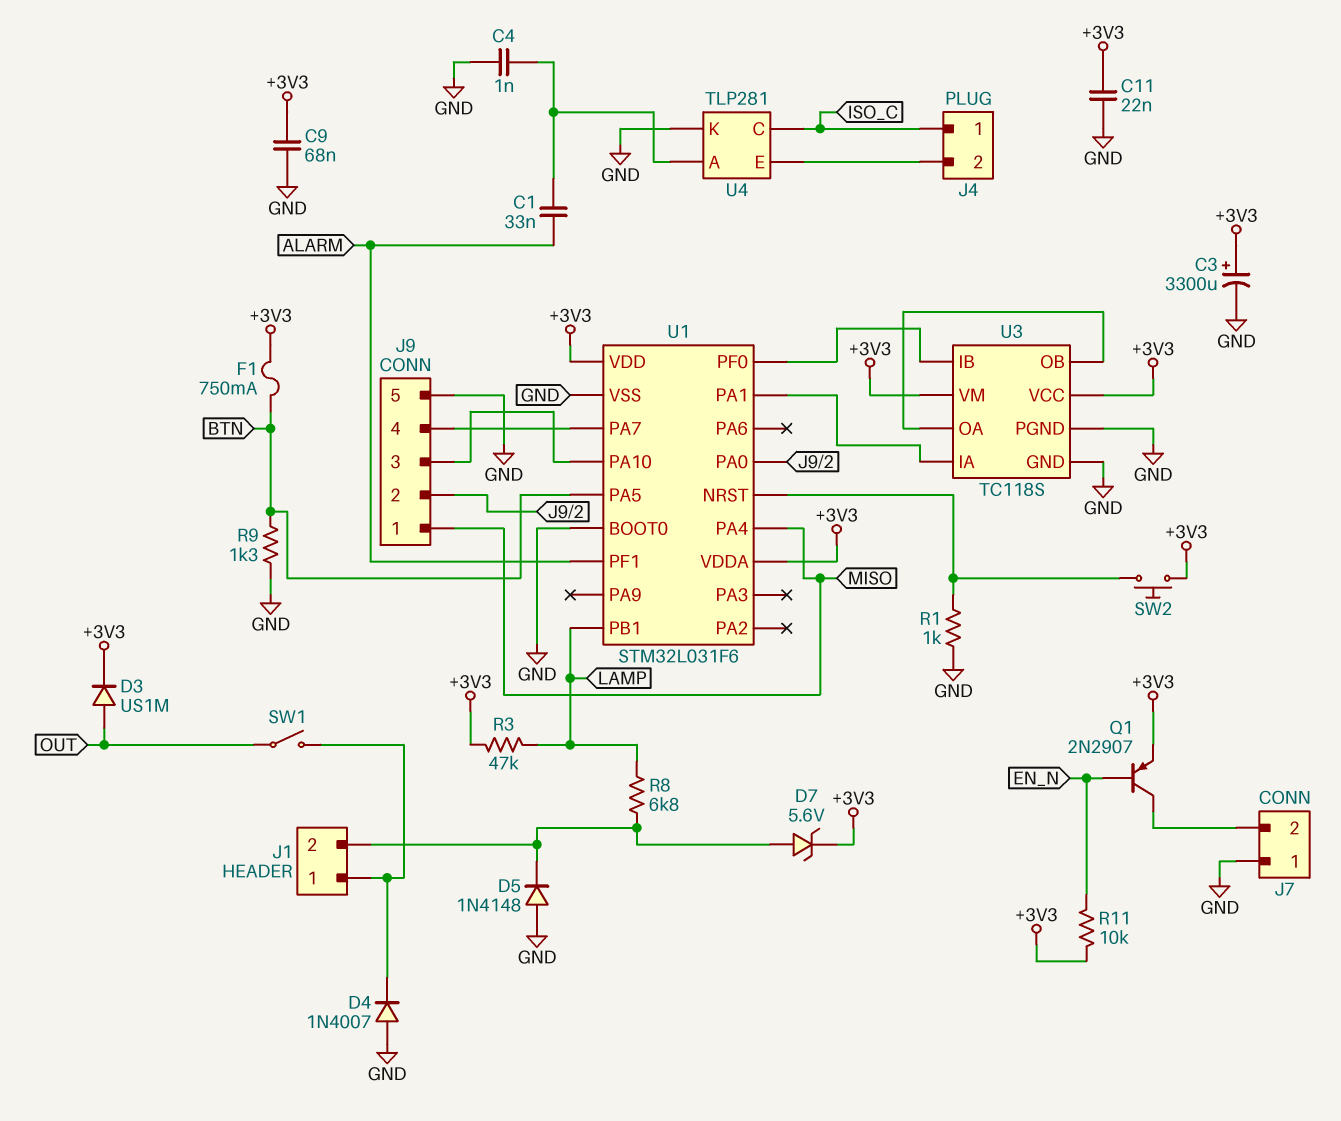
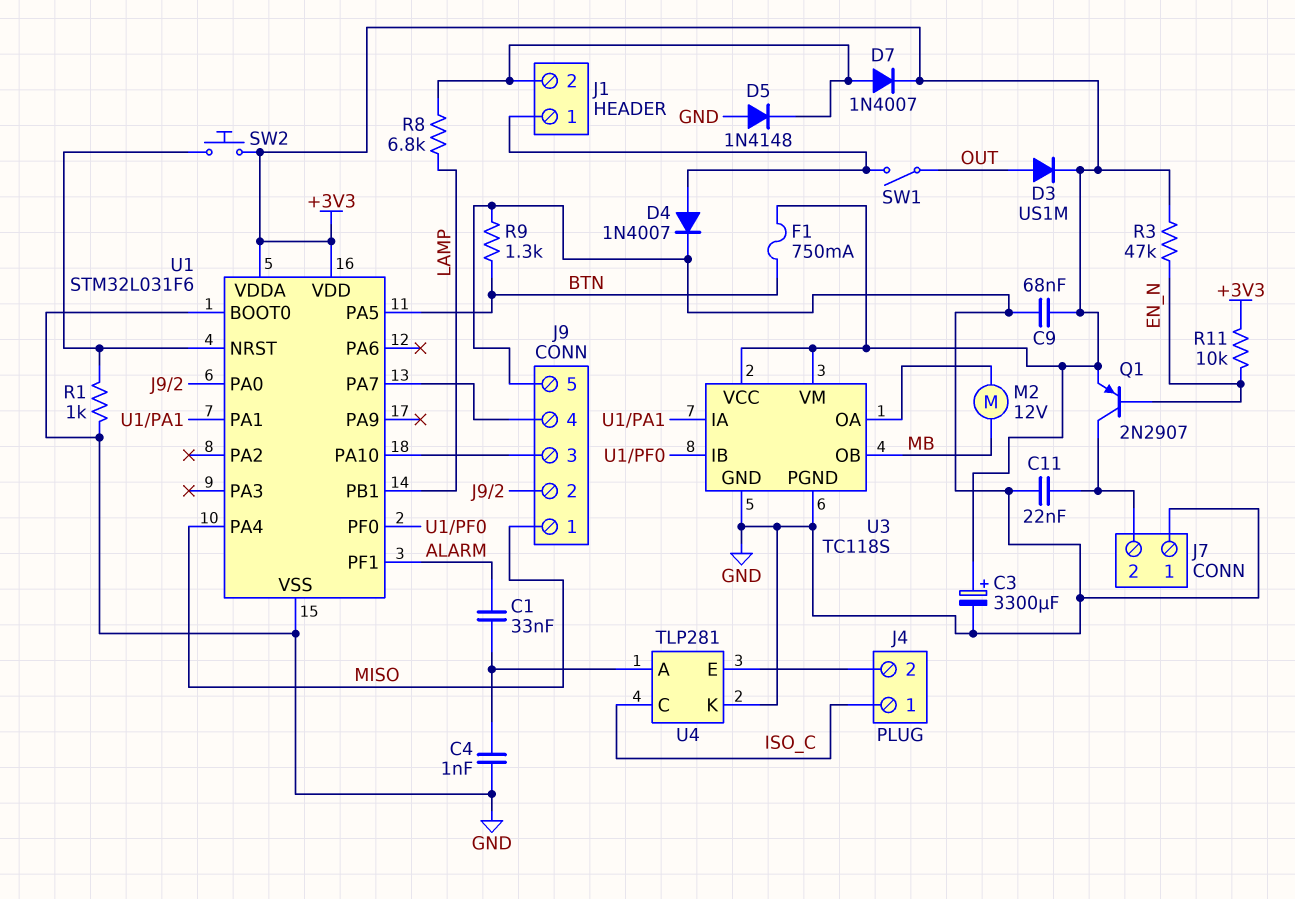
C11: 22nF (+3V3, GND) -> 22nF (GND, J7/2)
D4: diode 1N4007 (A GND, K J1/1) -> diode 1N4007 (A J1/1, K GND)
D7: zener 5.6V (A J1/2, K +3V3) -> diode 1N4007 (A J1/2, K +3V3)
M2: none -> motor 12V (MB, U3/OA)
R3: 47k (+3V3, LAMP) -> 47k (+3V3, EN_N)
U3 pin OB: U3/OA -> MB

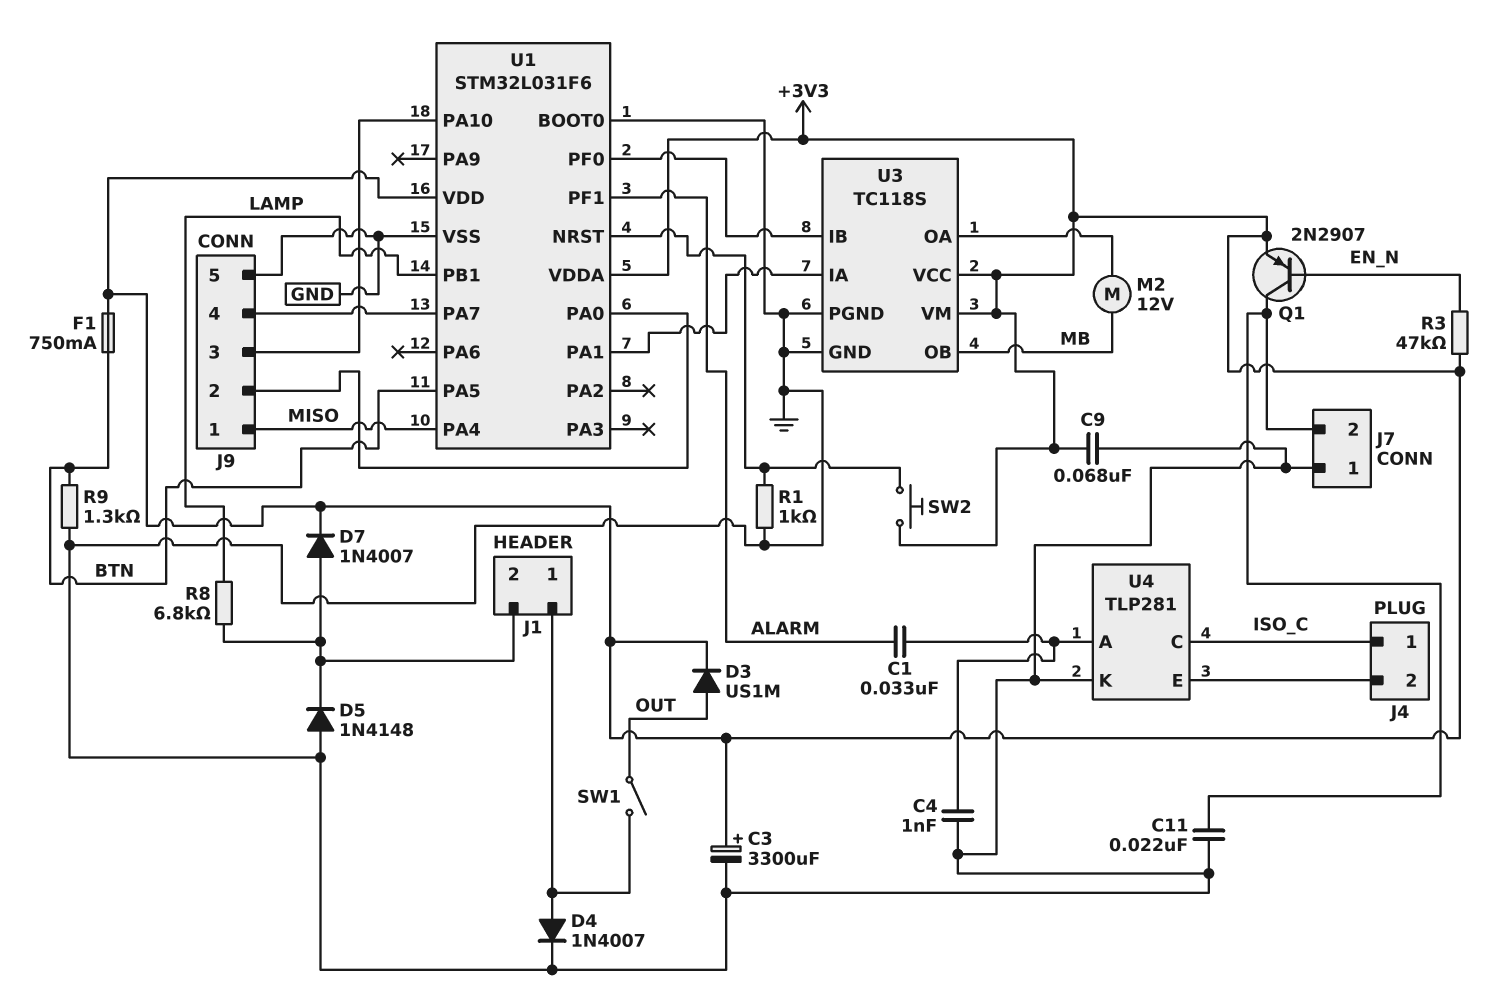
R11: 10k (+3V3, EN_N) -> none

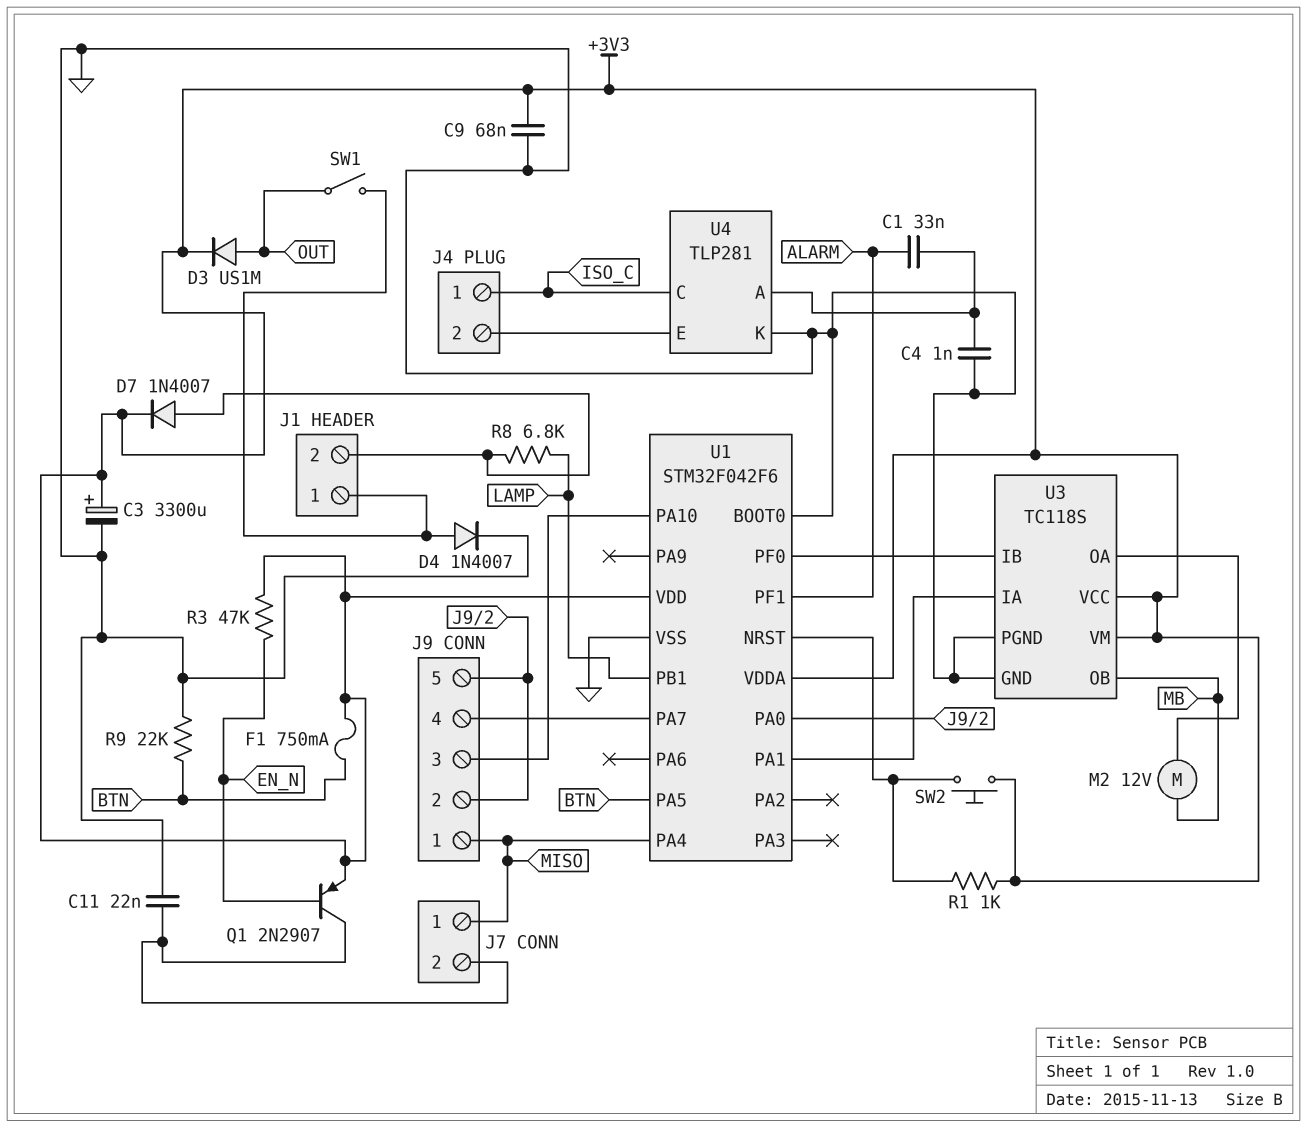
D5: diode 1N4148 (A GND, K J1/2) -> none
J7 pin 1: GND -> MISO
J9 pin 5: GND -> J9/2
R1: 1k (GND, U1/NRST) -> 1k (+3V3, U1/NRST)
R9: 1.3k (BTN, GND) -> 22k (BTN, GND)
U1: STM32L031F6 -> STM32F042F6

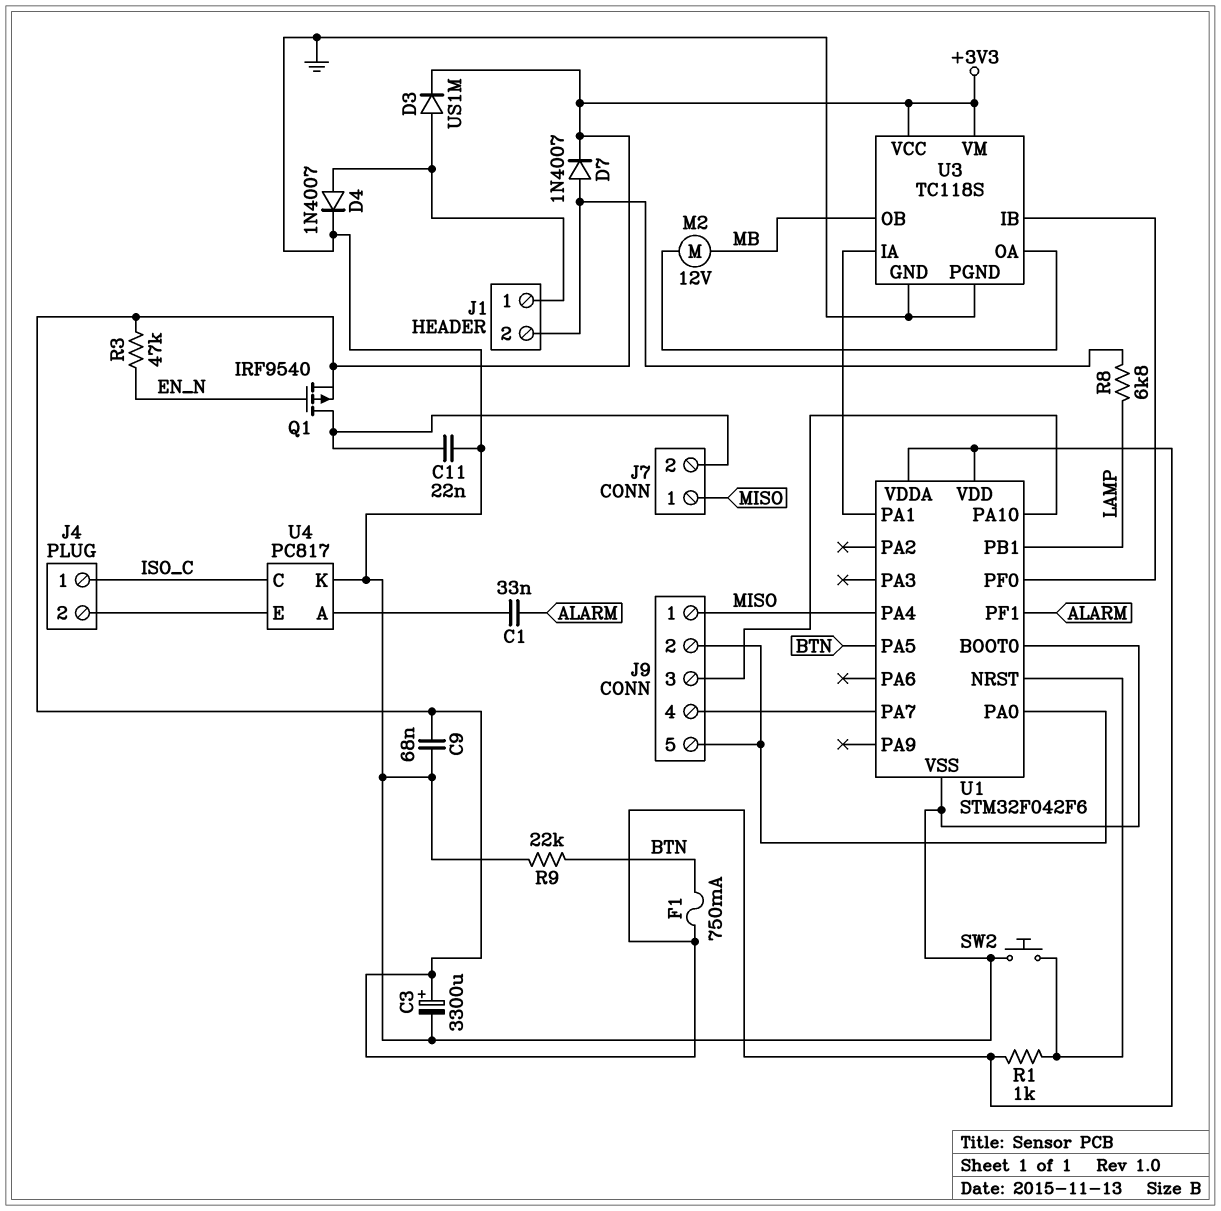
C4: 1nF (GND, U4/A) -> none
D3: diode US1M (A OUT, K +3V3) -> diode US1M (A J1/1, K +3V3)
Q1: PNP 2N2907 (B EN_N, C J7/2, E +3V3) -> PMOS IRF9540 (G EN_N, D J7/2, S +3V3)
SW1: switch (J1/1, OUT) -> none
SW2: button (+3V3, U1/NRST) -> button (GND, U1/NRST)
U4: TLP281 -> PC817

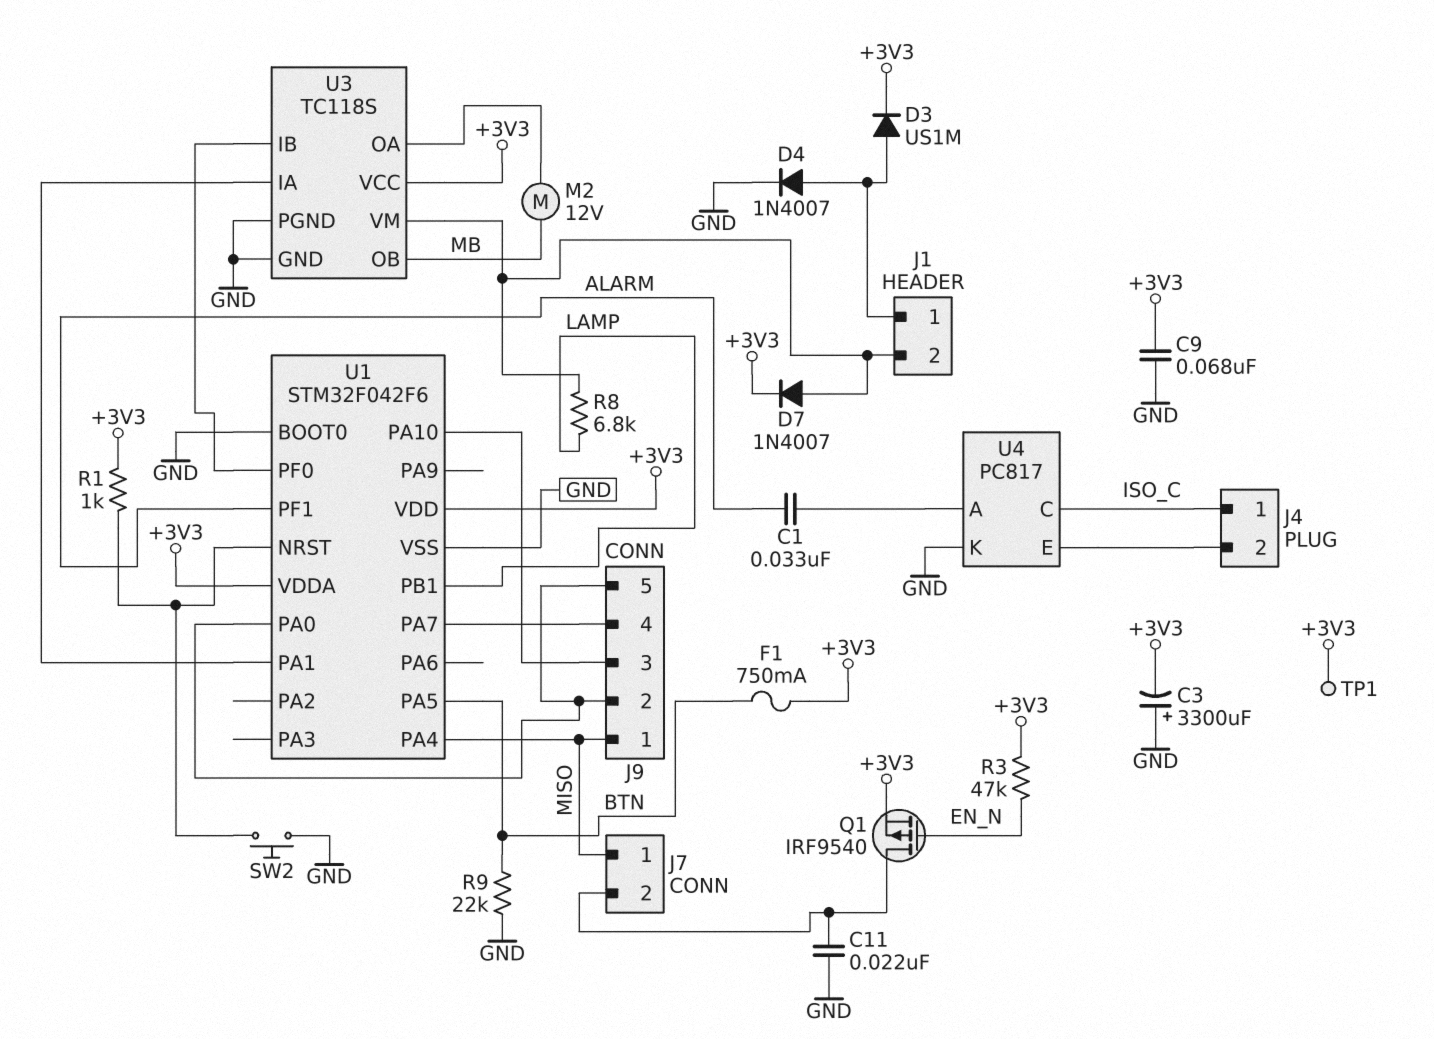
C3: 3300uF (plus +3V3, minus GND) -> 3300uF (plus GND, minus +3V3)
TP1: none -> test point (+3V3)
U3 pin VM: +3V3 -> J1/2

